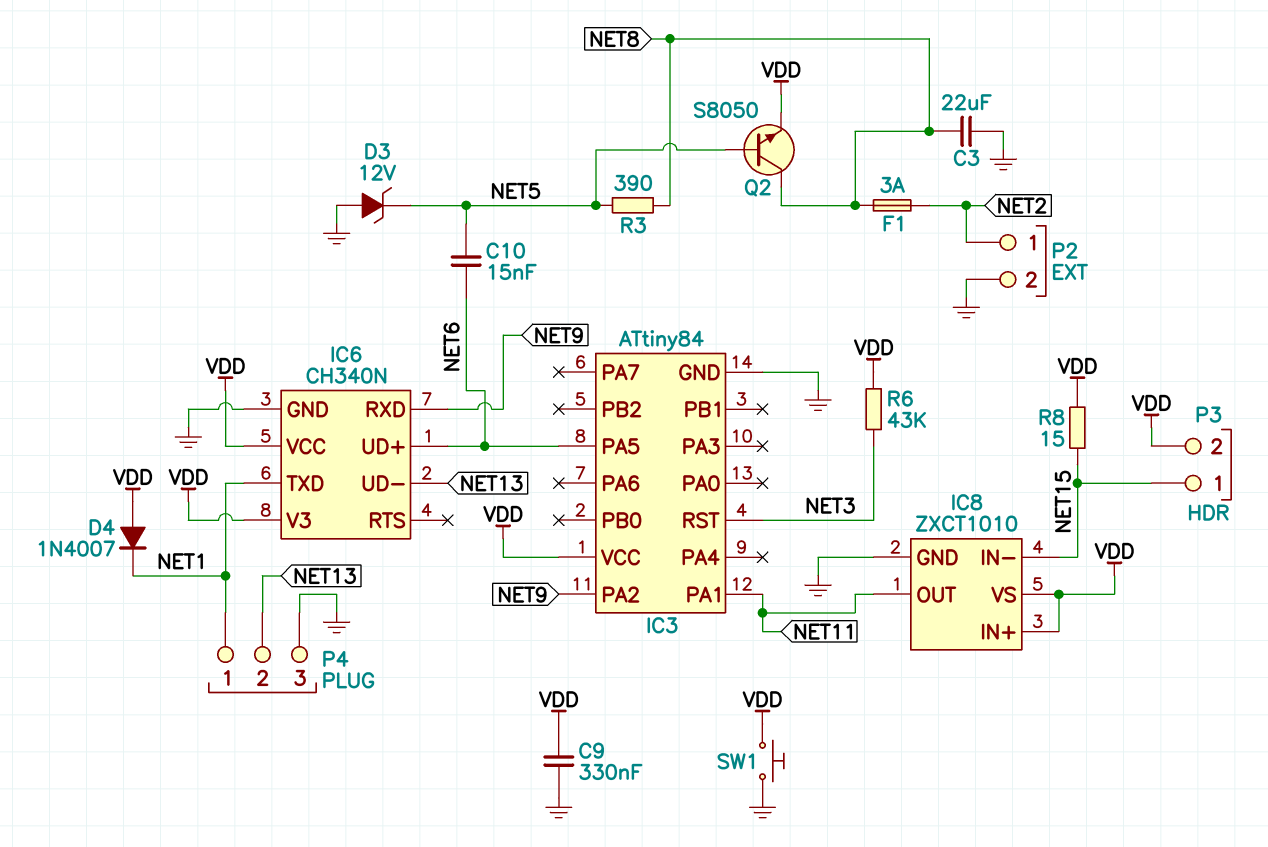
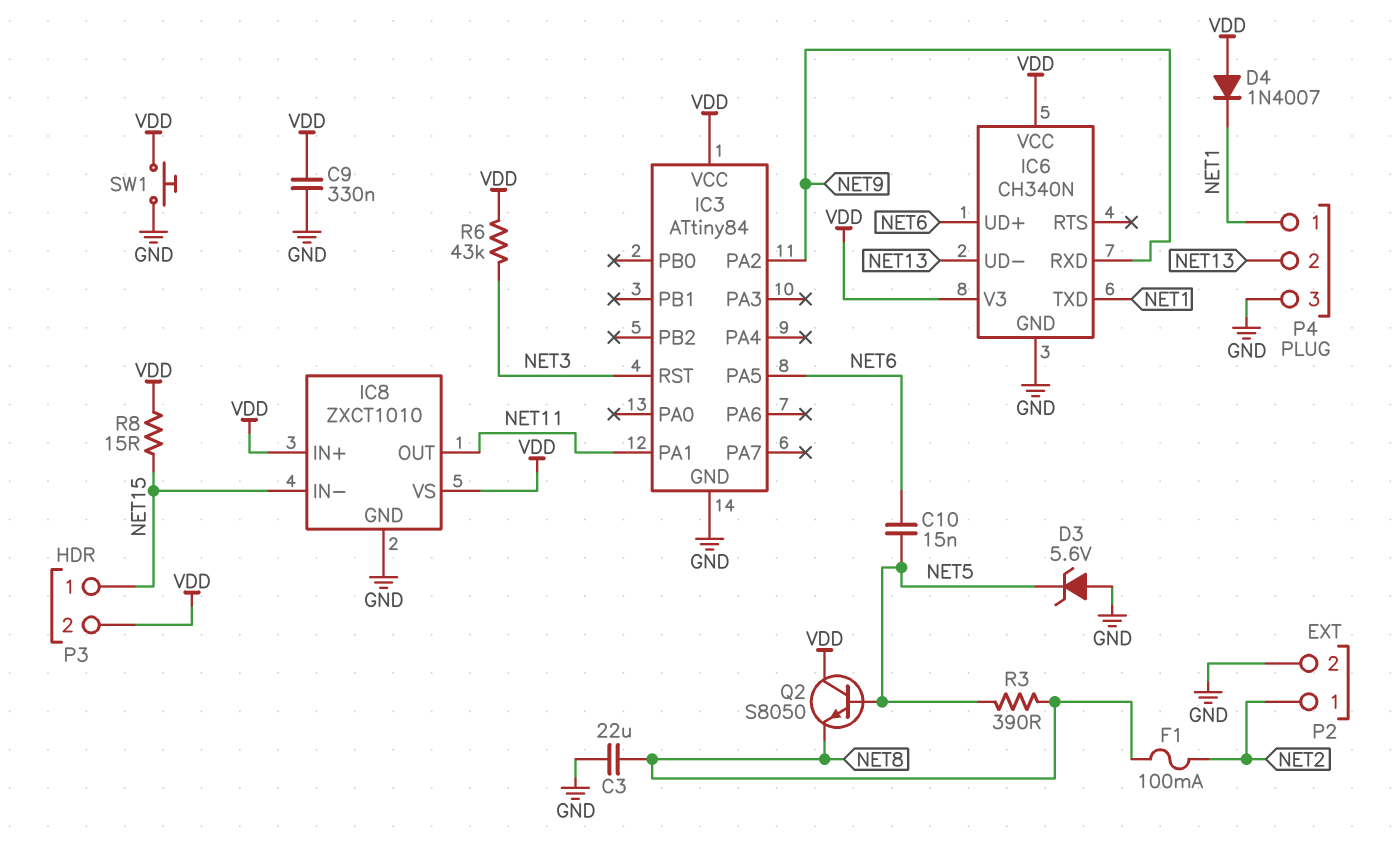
D3: zener 12V (A GND, K NET5) -> zener 5.6V (A GND, K NET5)
F1: 3A (NET2, NET8) -> 100mA (NET2, NET8)
Q2: NPN S8050 (B NET5, C NET8, E VDD) -> NPN S8050 (B NET5, C VDD, E NET8)

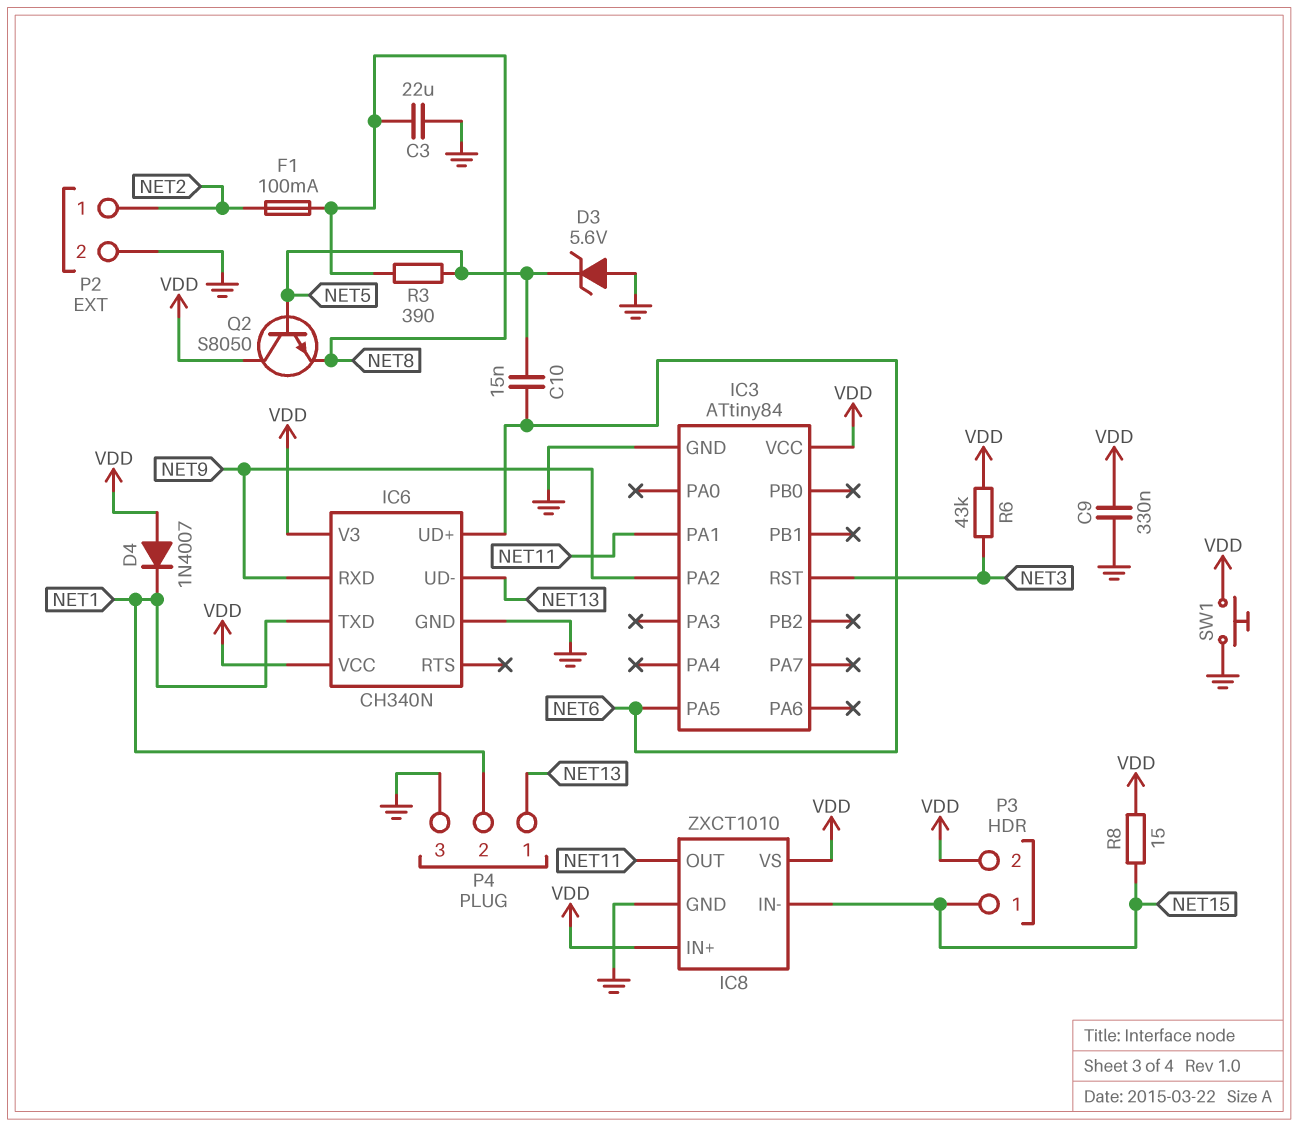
P4 pin 1: NET1 -> NET13
P4 pin 2: NET13 -> NET1

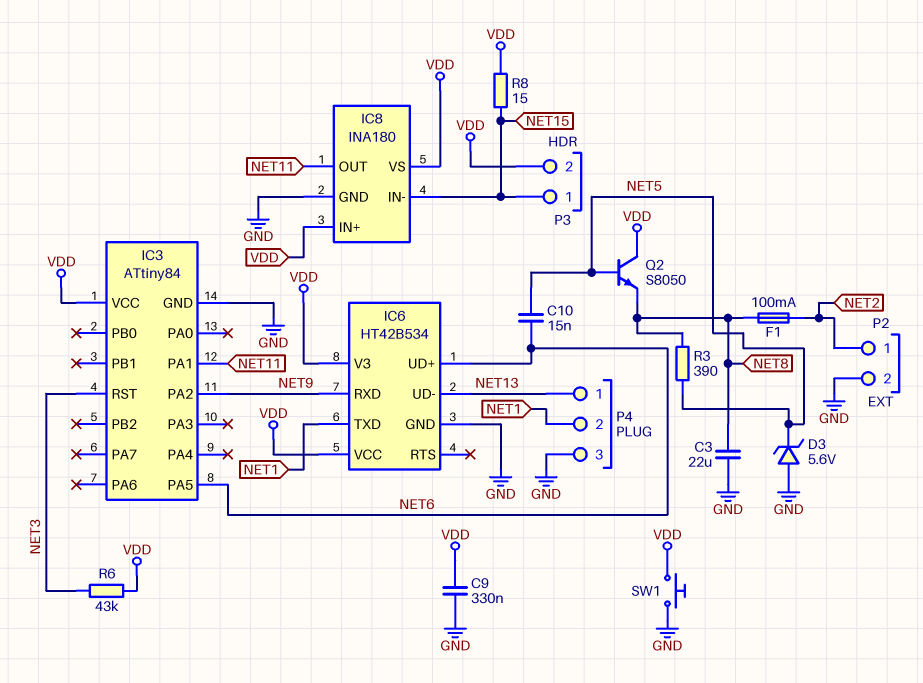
D4: diode 1N4007 (A VDD, K NET1) -> none
IC6: CH340N -> HT42B534
IC8: ZXCT1010 -> INA180

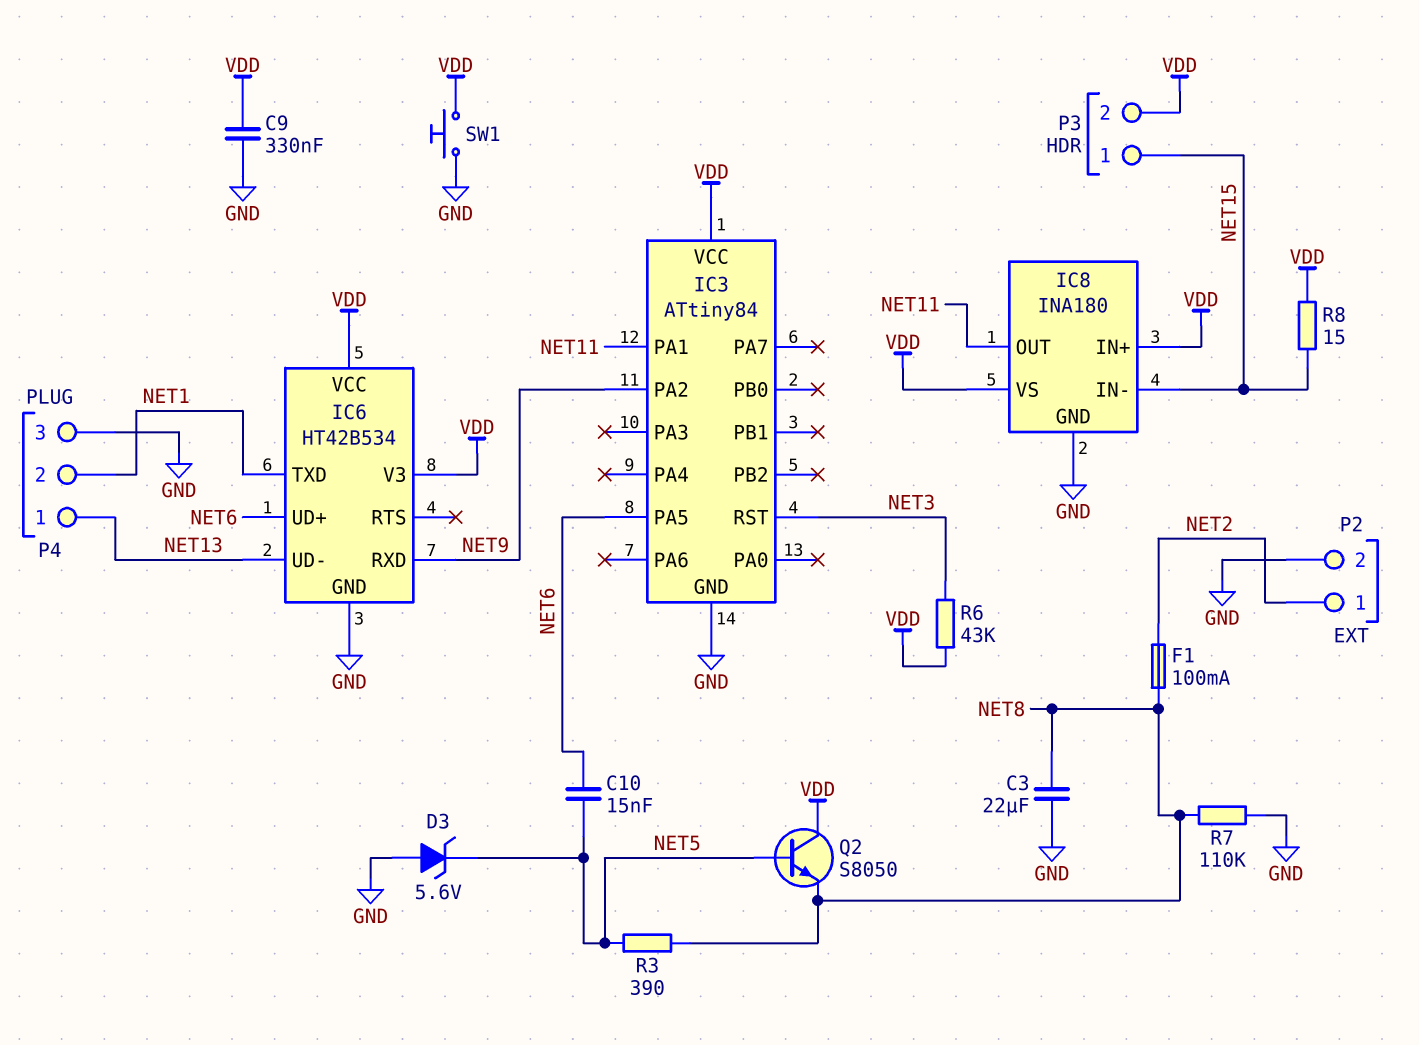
R7: none -> 110k (GND, NET8)

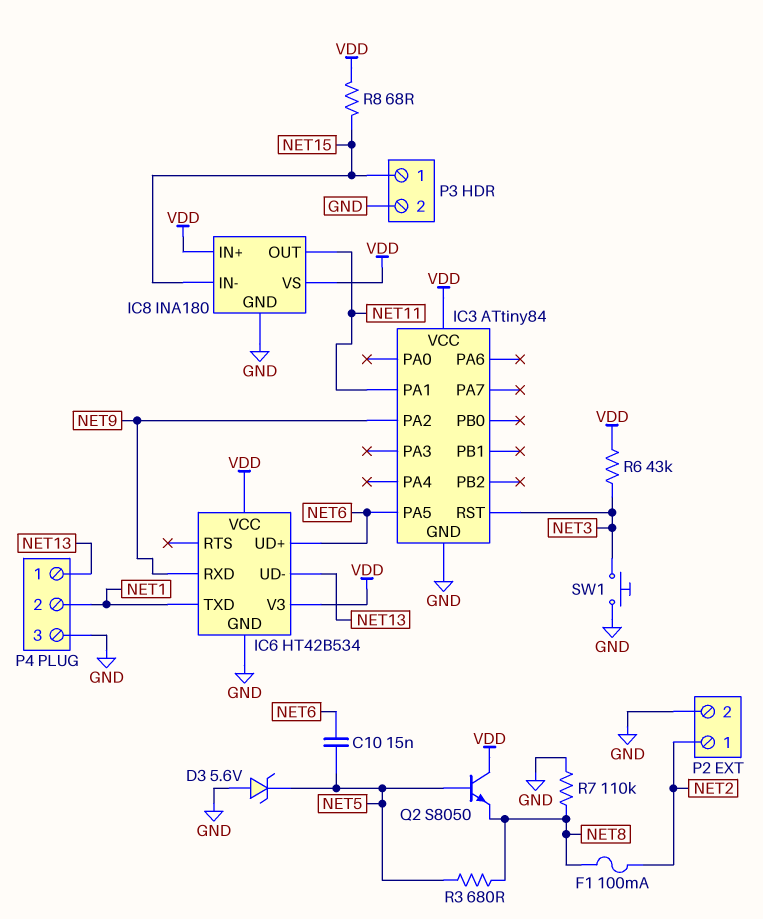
C3: 22uF (GND, NET8) -> none
C9: 330nF (GND, VDD) -> none
P3 pin 2: VDD -> GND
R3: 390 (NET5, NET8) -> 680 (NET5, NET8)
R8: 15 (NET15, VDD) -> 68 (NET15, VDD)
SW1: button (GND, VDD) -> button (GND, NET3)

